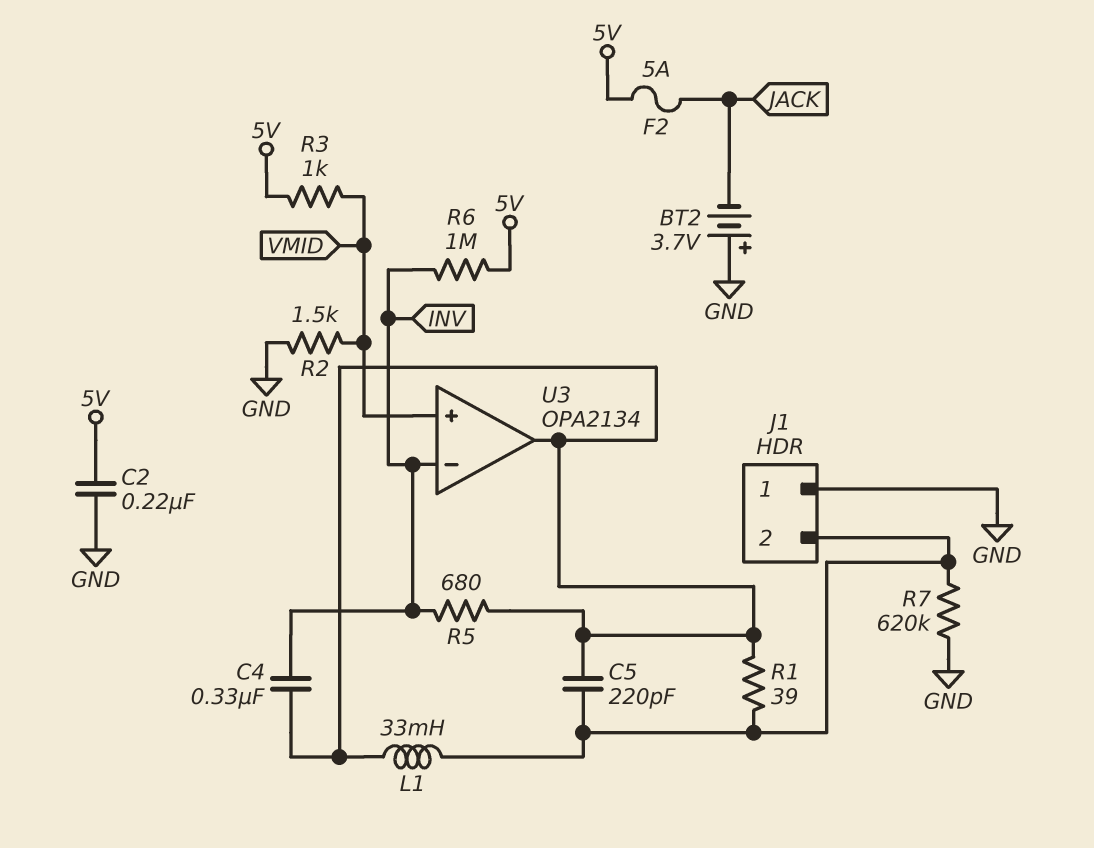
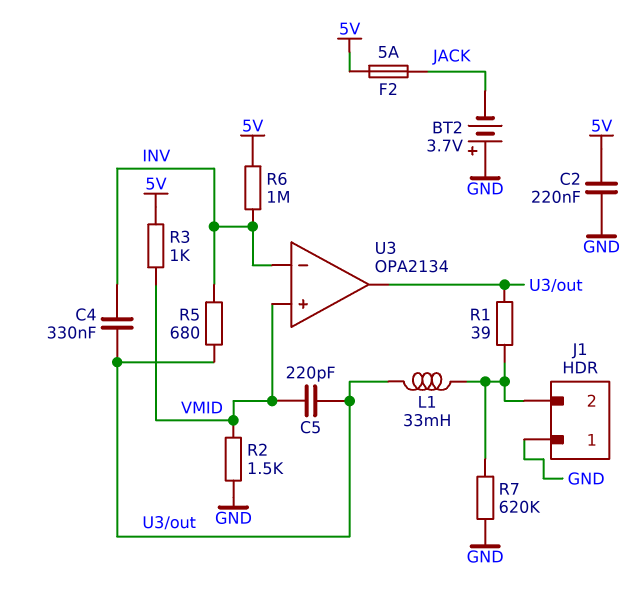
C5: 220pF (J1/2, U3/out) -> 220pF (U3/out, VMID)

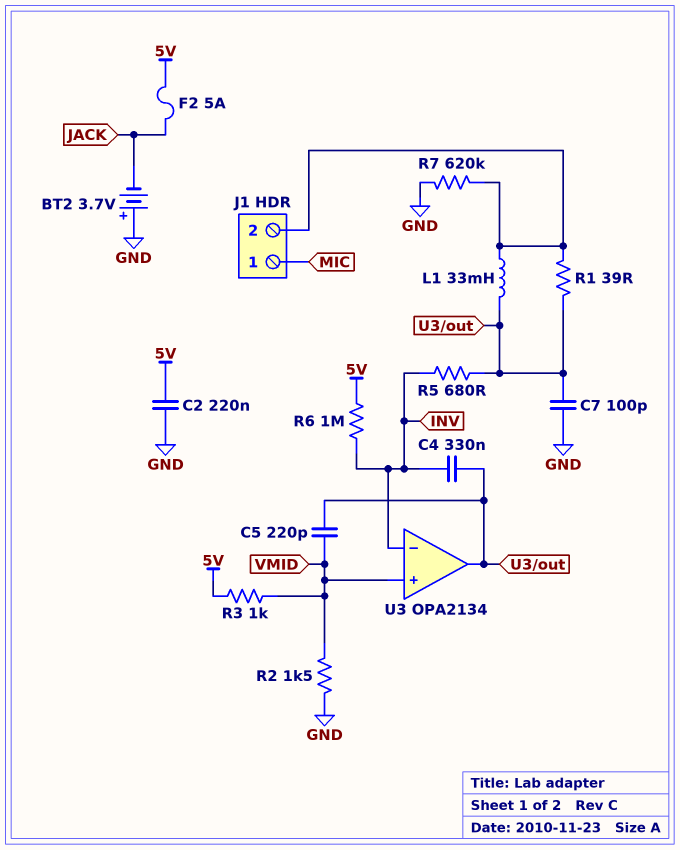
C7: none -> 100pF (GND, U3/out)
J1 pin 1: GND -> MIC

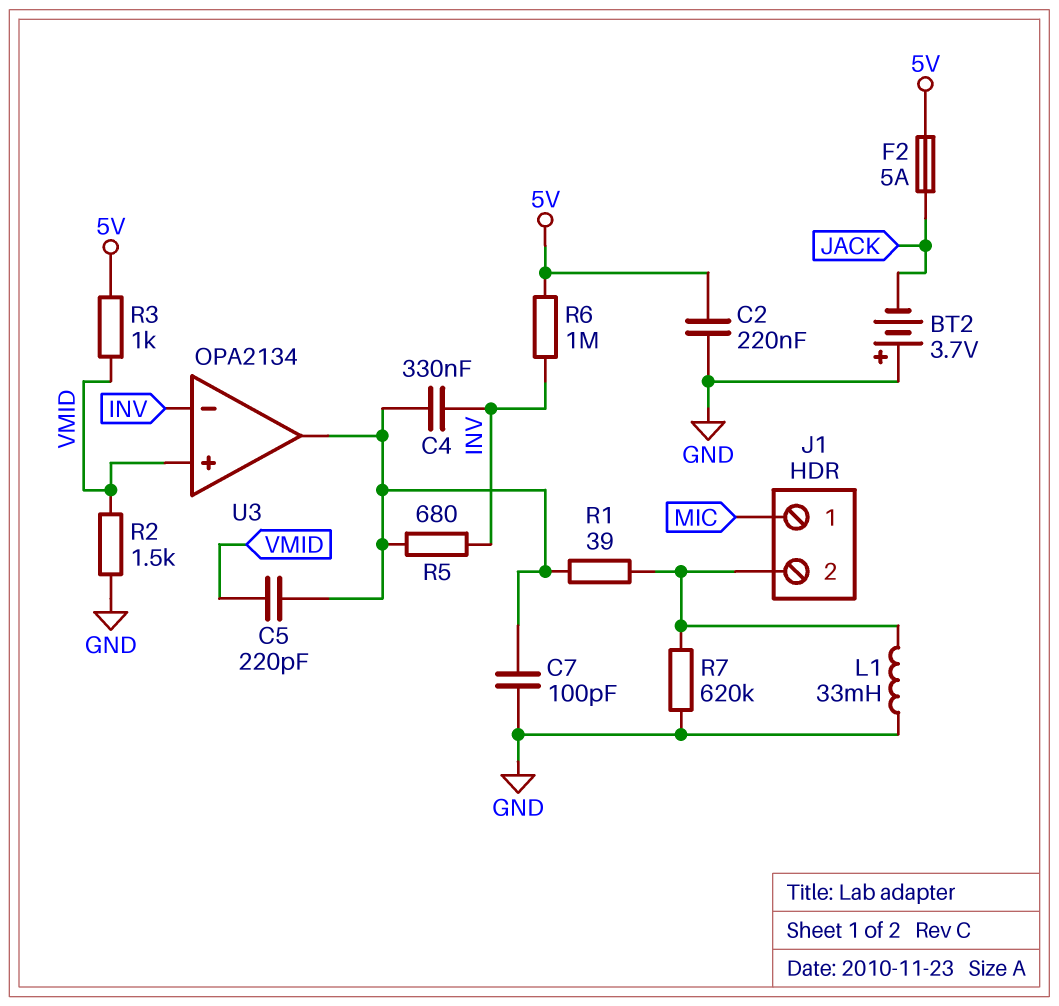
L1: 33mH (J1/2, U3/out) -> 33mH (GND, J1/2)

